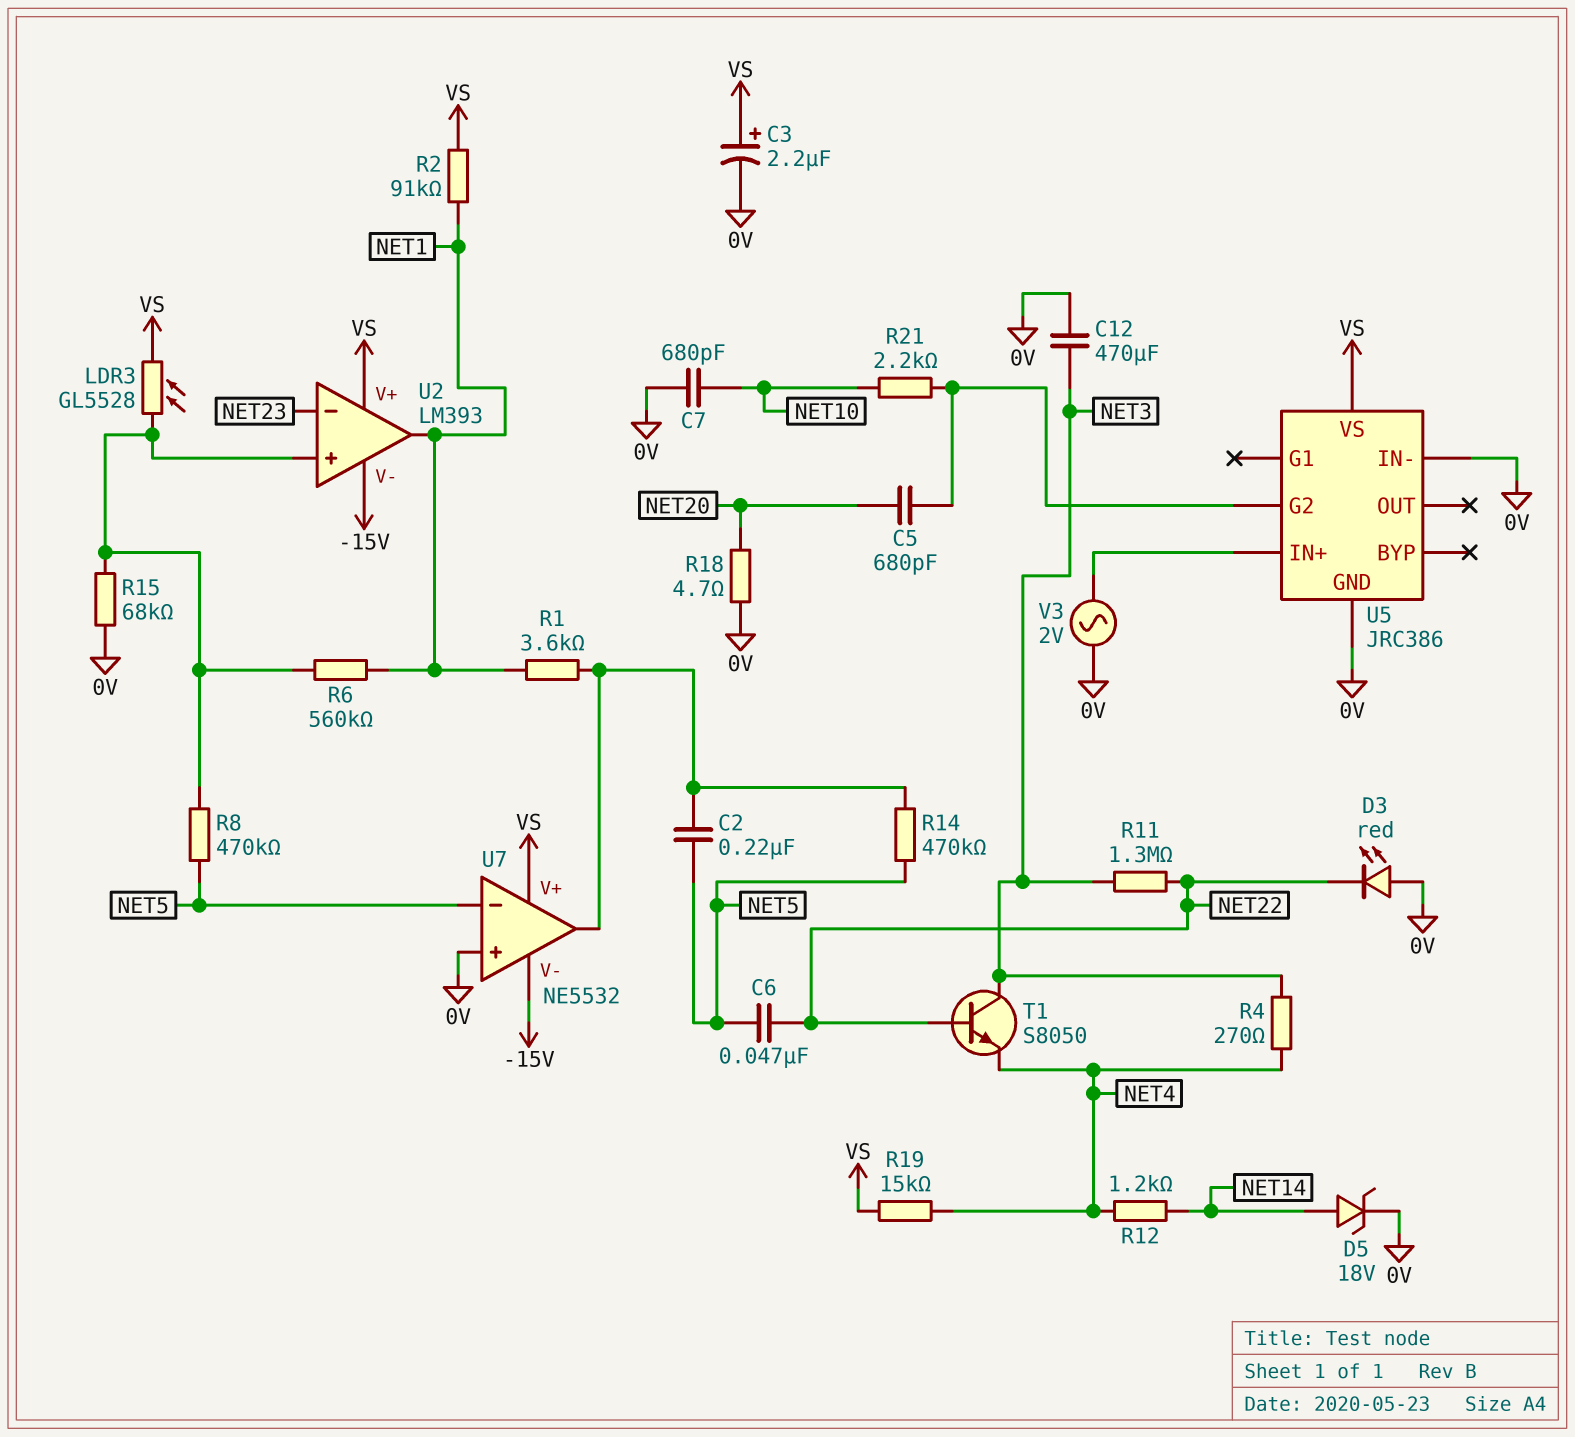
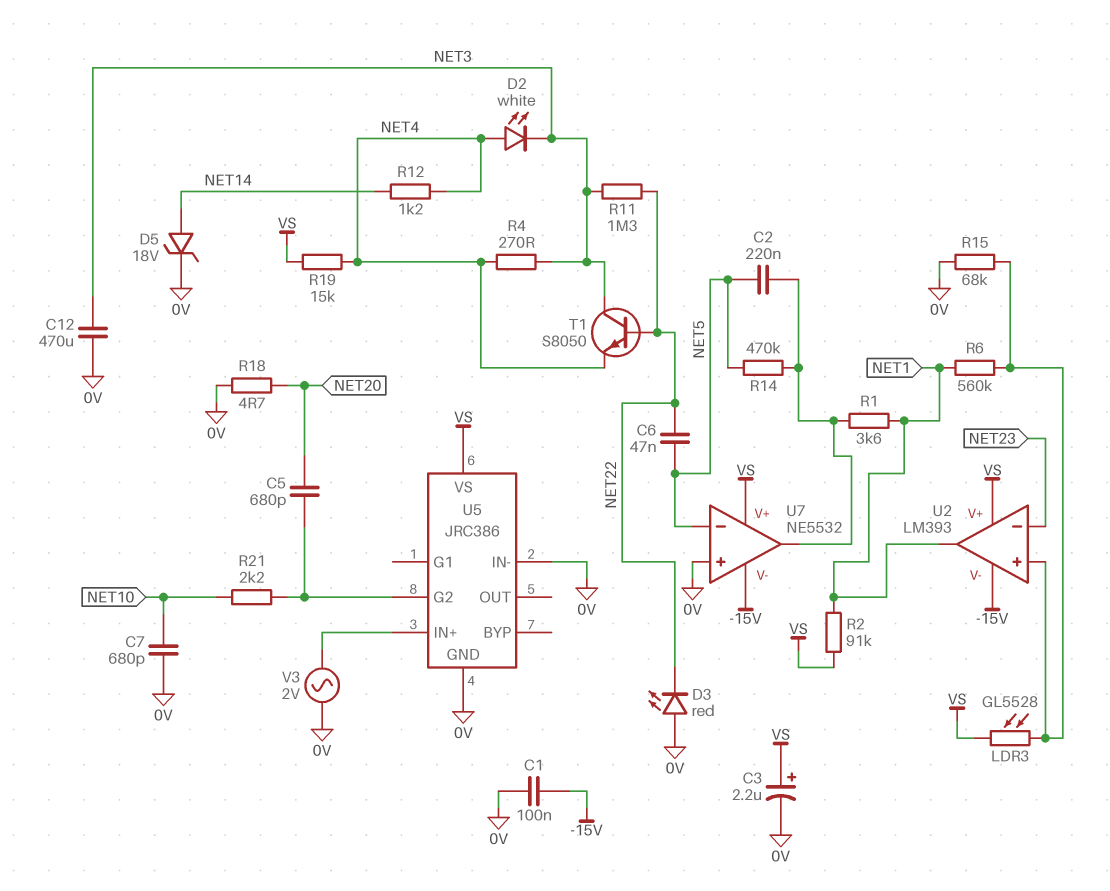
C1: none -> 100nF (-15V, 0V)
D2: none -> LED white (A NET4, K NET3)
R8: 470k (NET5, U2/in+) -> none

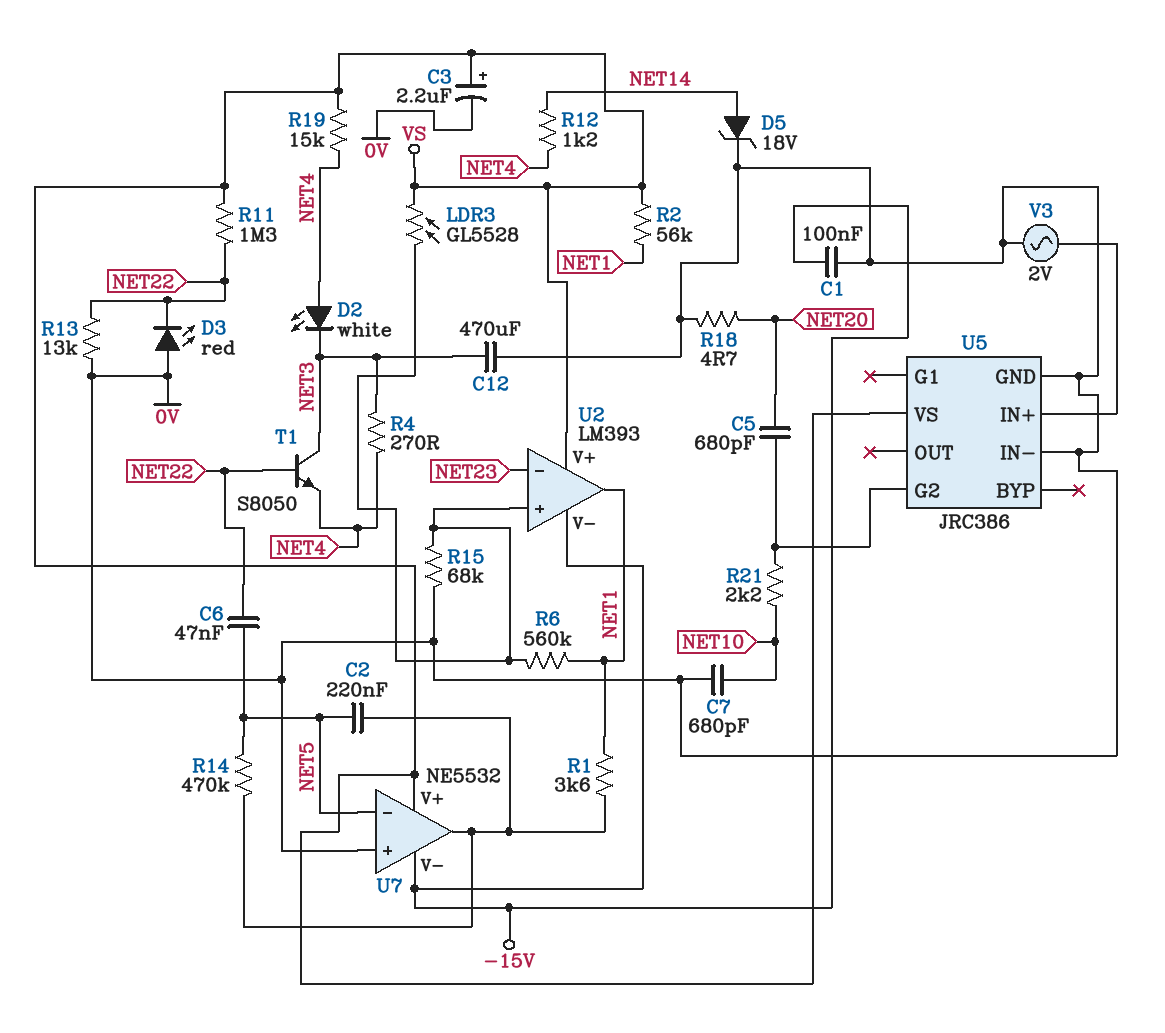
R2: 91k (NET1, VS) -> 56k (NET1, VS)
R11: 1.3M (NET3, NET22) -> 1.3M (NET22, VS)
R13: none -> 13k (0V, NET22)

